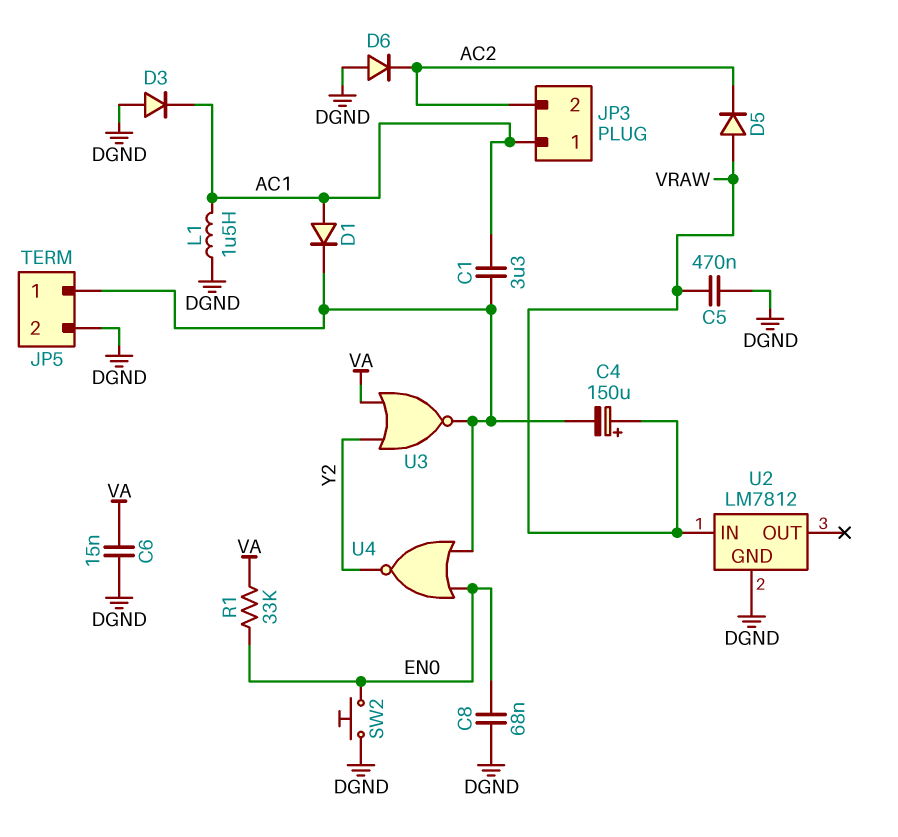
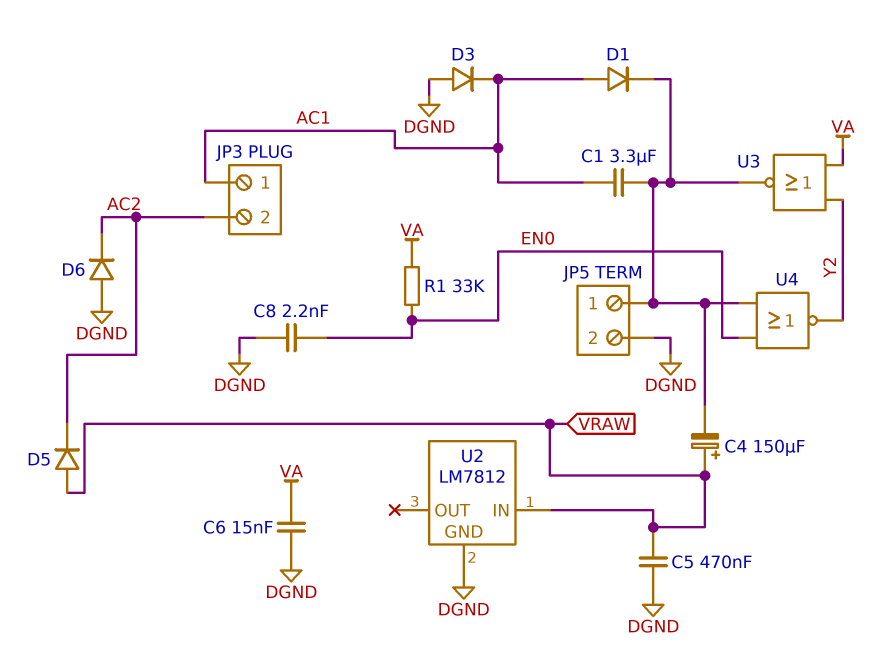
C8: 68nF (DGND, EN0) -> 2.2nF (DGND, EN0)
L1: 1.5uH (AC1, DGND) -> none
SW2: button (DGND, EN0) -> none

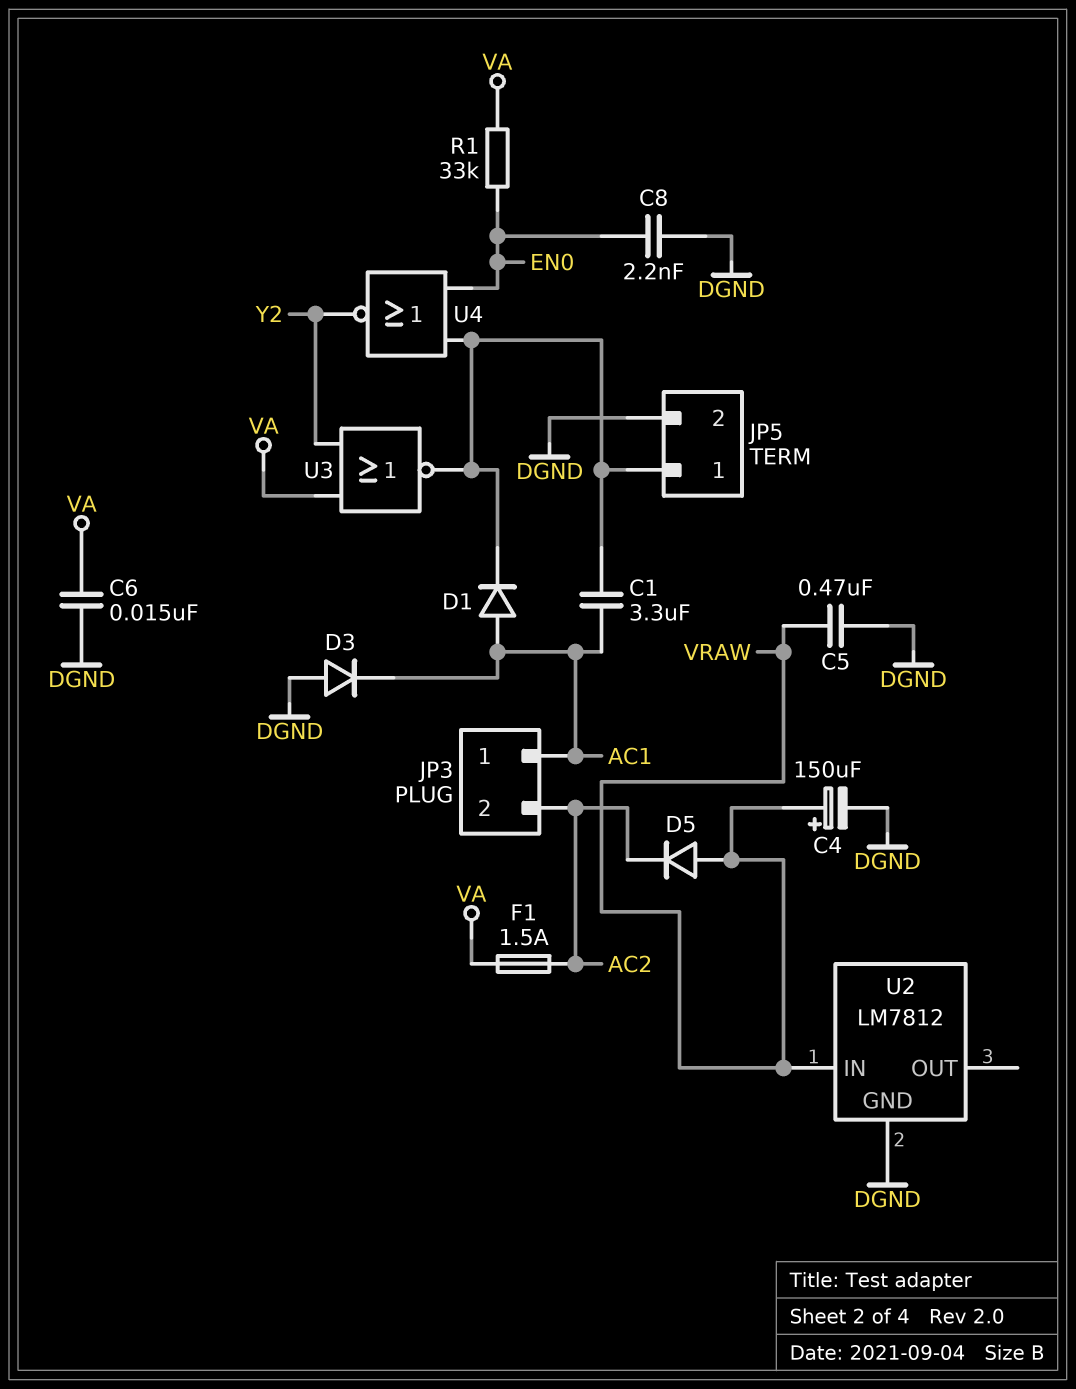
C4: 150uF (plus VRAW, minus JP5/1) -> 150uF (plus VRAW, minus DGND)
D6: diode (A DGND, K AC2) -> none
F1: none -> 1.5A (AC2, VA)

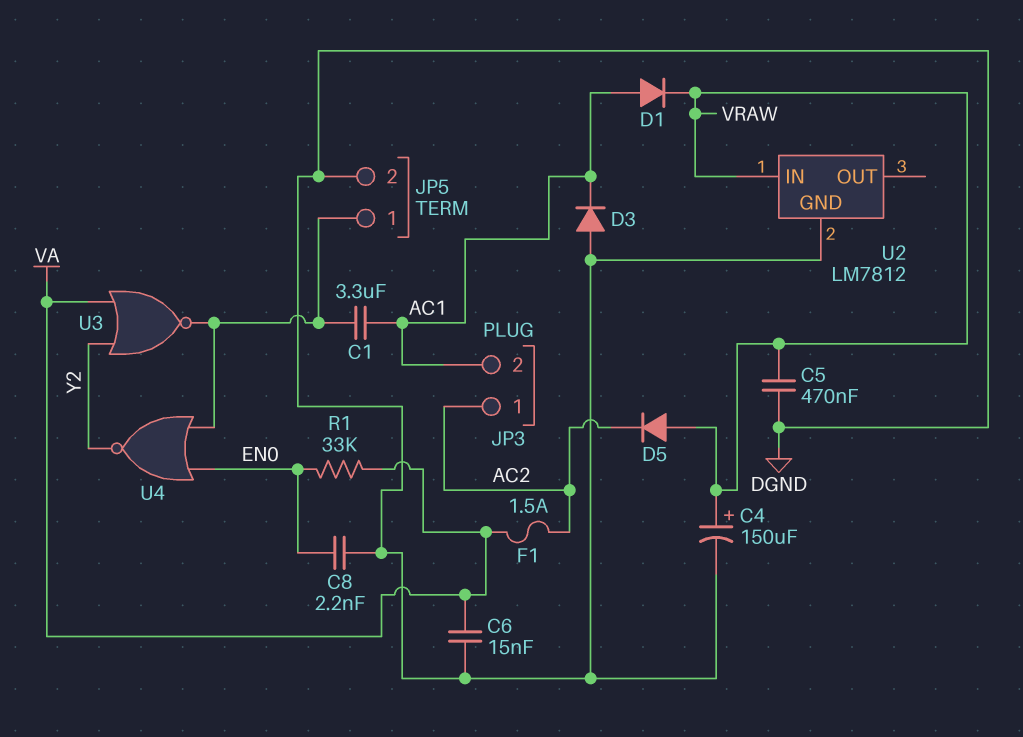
D1: diode (A AC1, K JP5/1) -> diode (A AC1, K VRAW)
JP3 pin 1: AC1 -> AC2
JP3 pin 2: AC2 -> AC1

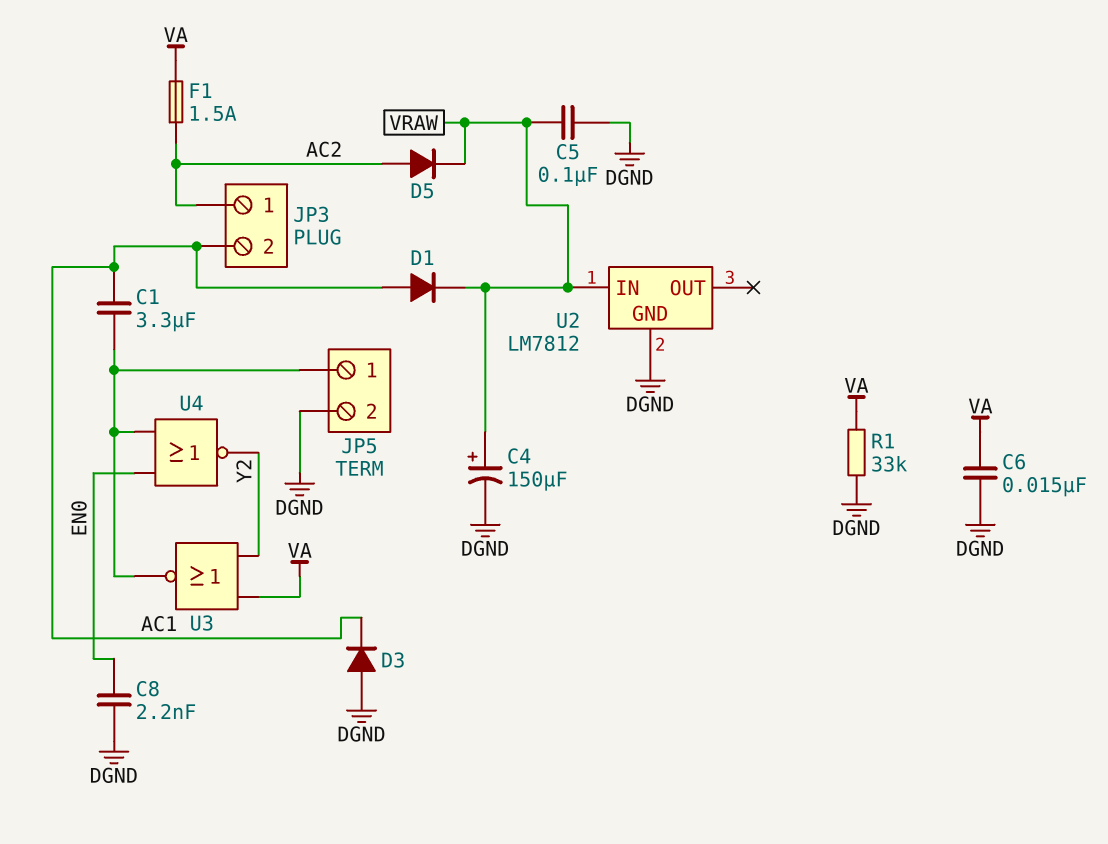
C5: 470nF (DGND, VRAW) -> 100nF (DGND, VRAW)
D5: diode (A VRAW, K AC2) -> diode (A AC2, K VRAW)
R1: 33k (EN0, VA) -> 33k (DGND, VA)

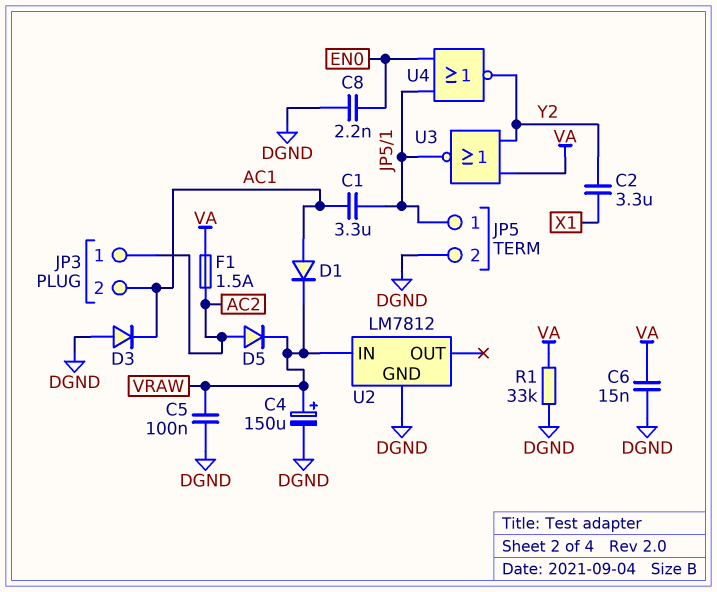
C2: none -> 3.3uF (X1, Y2)

